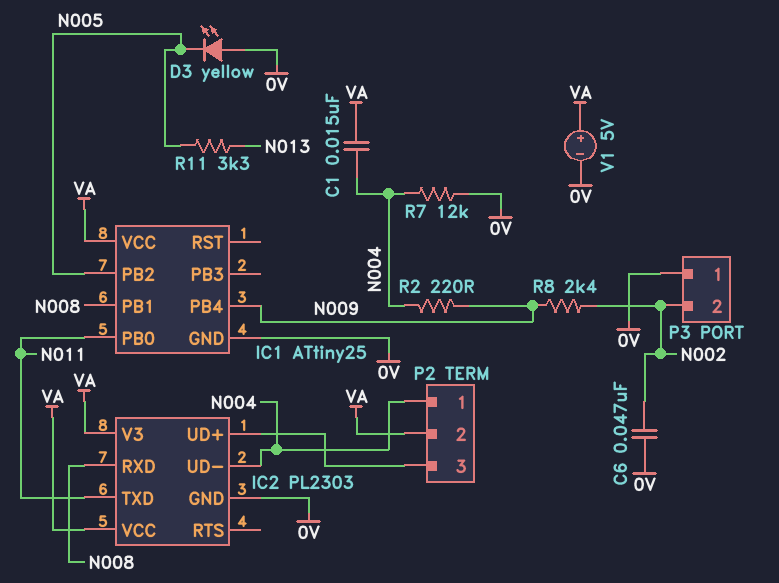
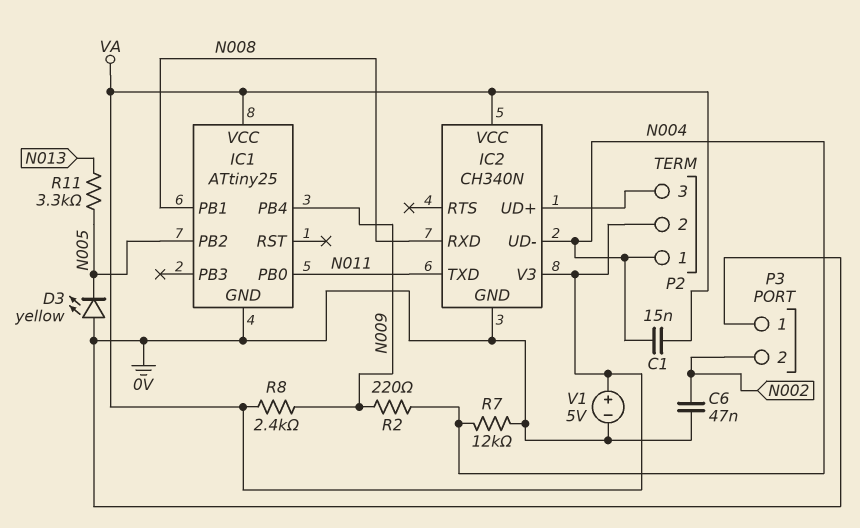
IC2: PL2303 -> CH340N
R8: 2.4k (N002, N009) -> 2.4k (N009, VA)

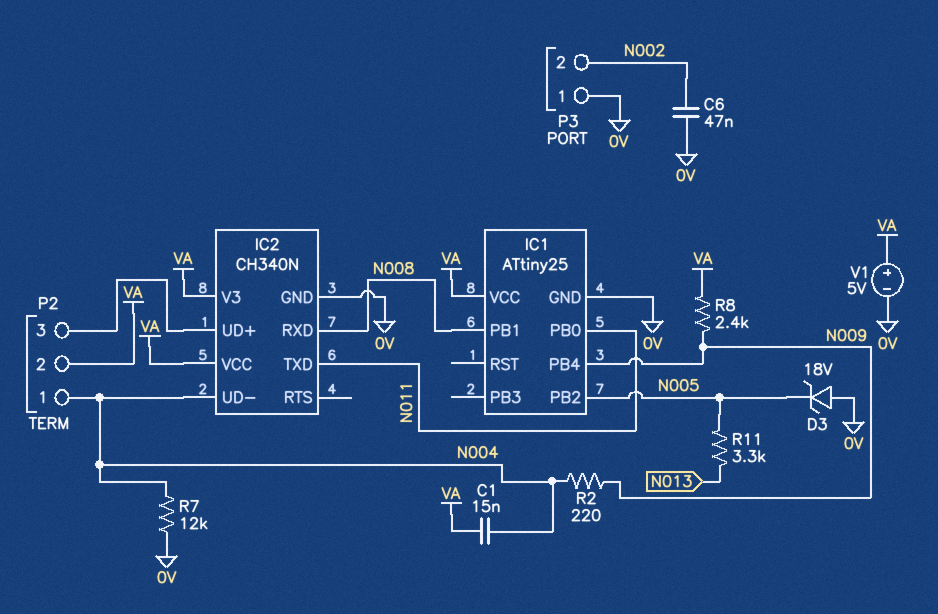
D3: LED yellow (A 0V, K N005) -> zener 18V (A 0V, K N005)

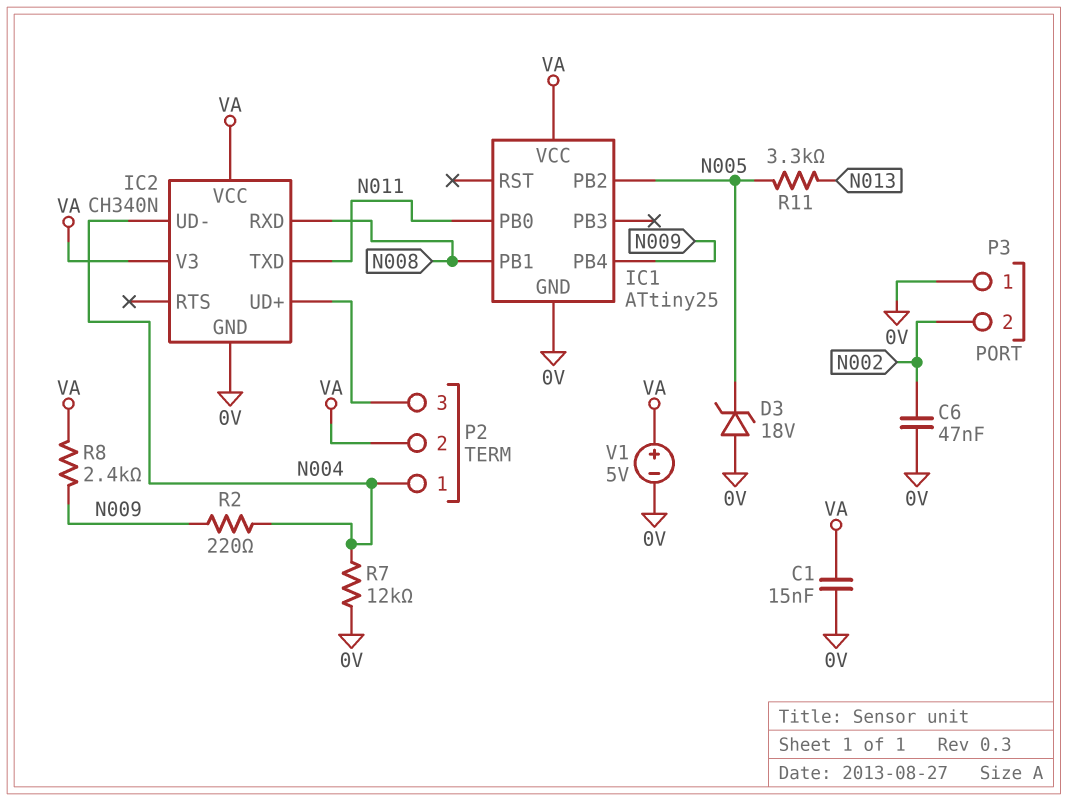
C1: 15nF (N004, VA) -> 15nF (0V, VA)

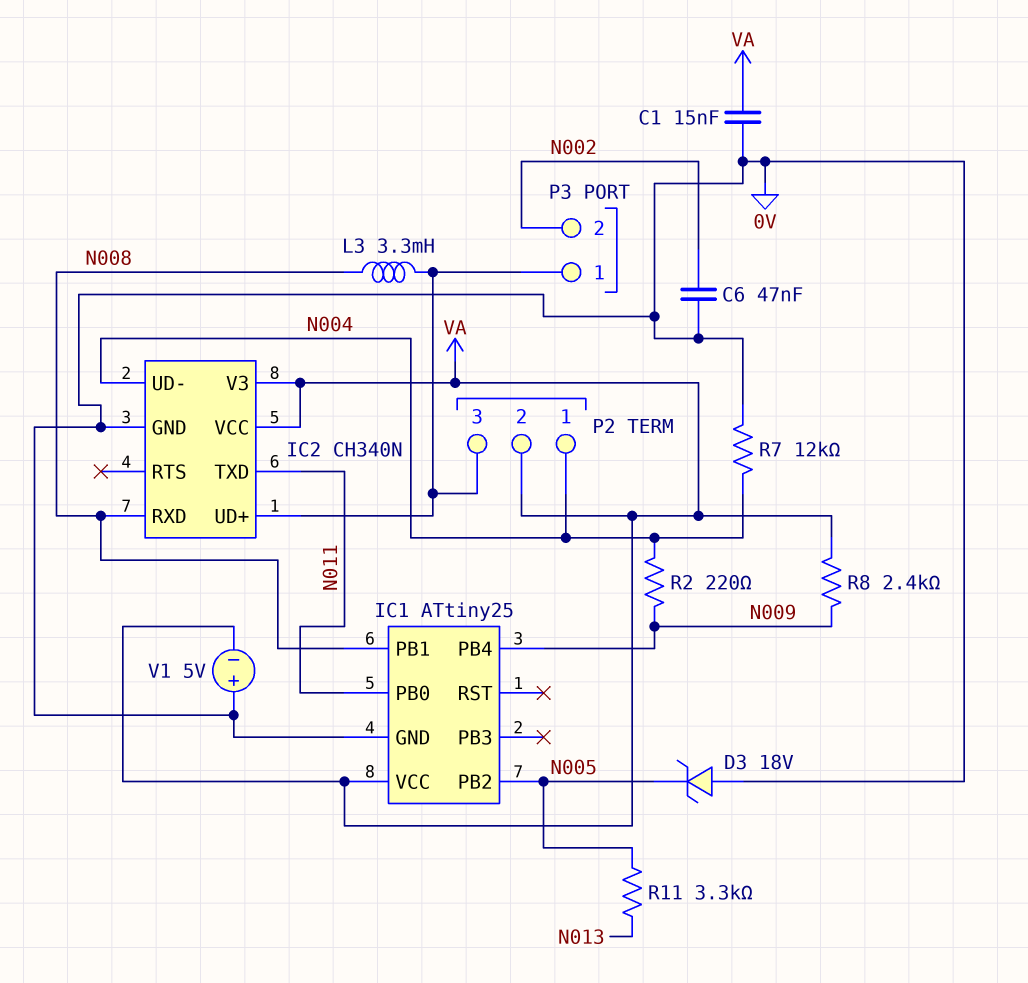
L3: none -> 3.3mH (IC2/UD+, N008)
P3 pin 1: 0V -> IC2/UD+
V1: 5V (plus VA, minus 0V) -> 5V (plus 0V, minus VA)

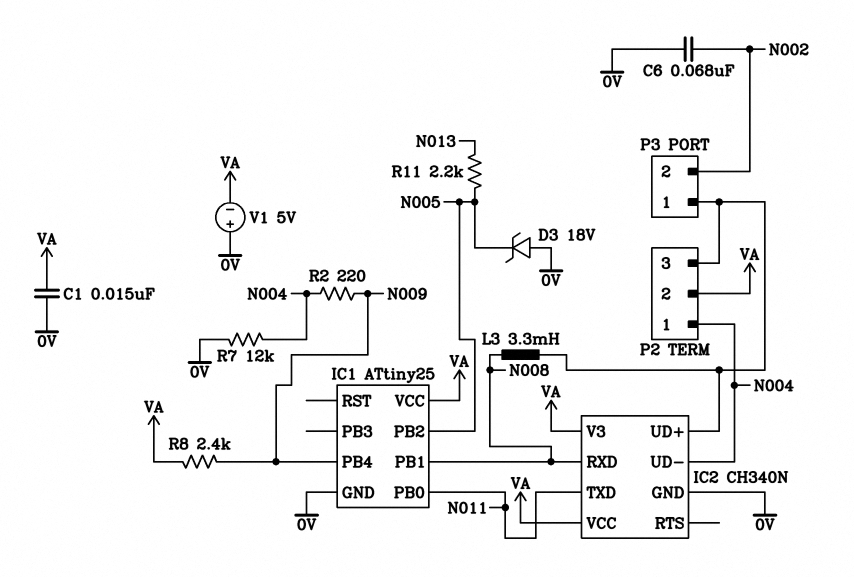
C6: 47nF (0V, N002) -> 68nF (0V, N002)
R11: 3.3k (N005, N013) -> 2.2k (N005, N013)

